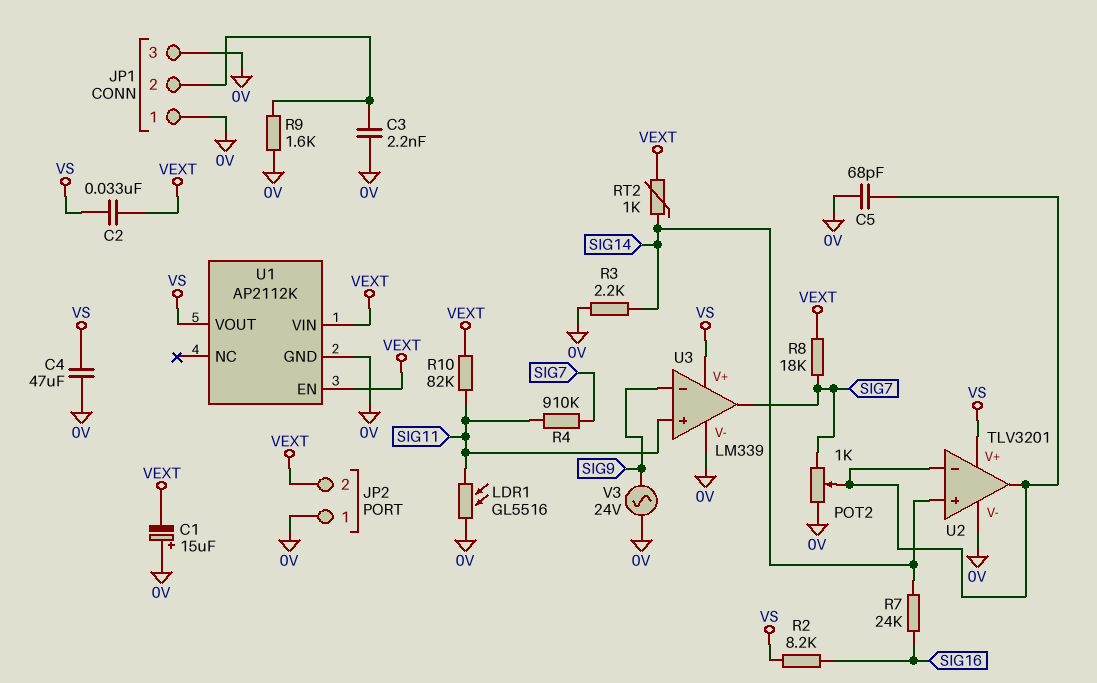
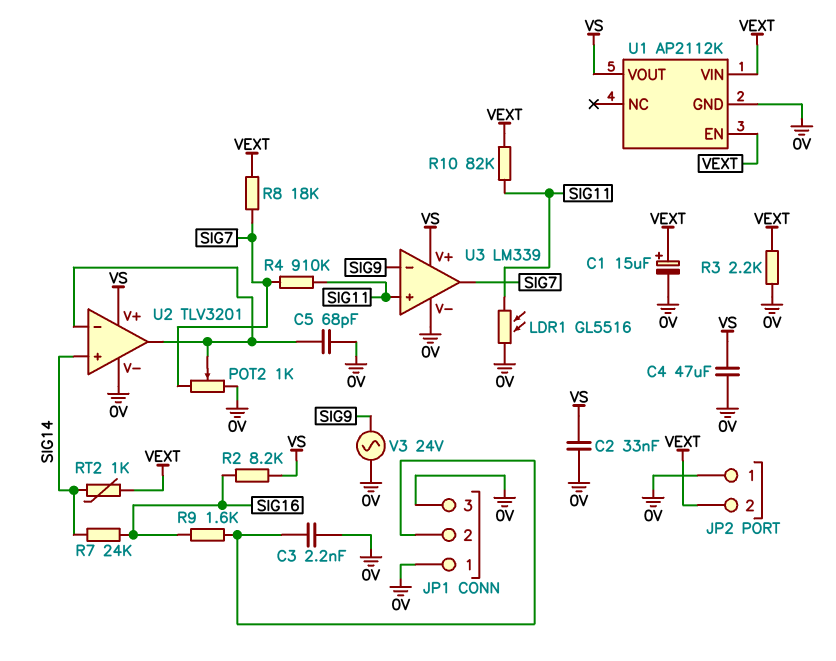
C1: 15uF (plus 0V, minus VEXT) -> 15uF (plus VEXT, minus 0V)
C2: 33nF (VEXT, VS) -> 33nF (0V, VS)
R3: 2.2k (0V, SIG14) -> 2.2k (0V, VEXT)
R9: 1.6k (0V, JP1/2) -> 1.6k (JP1/2, SIG16)

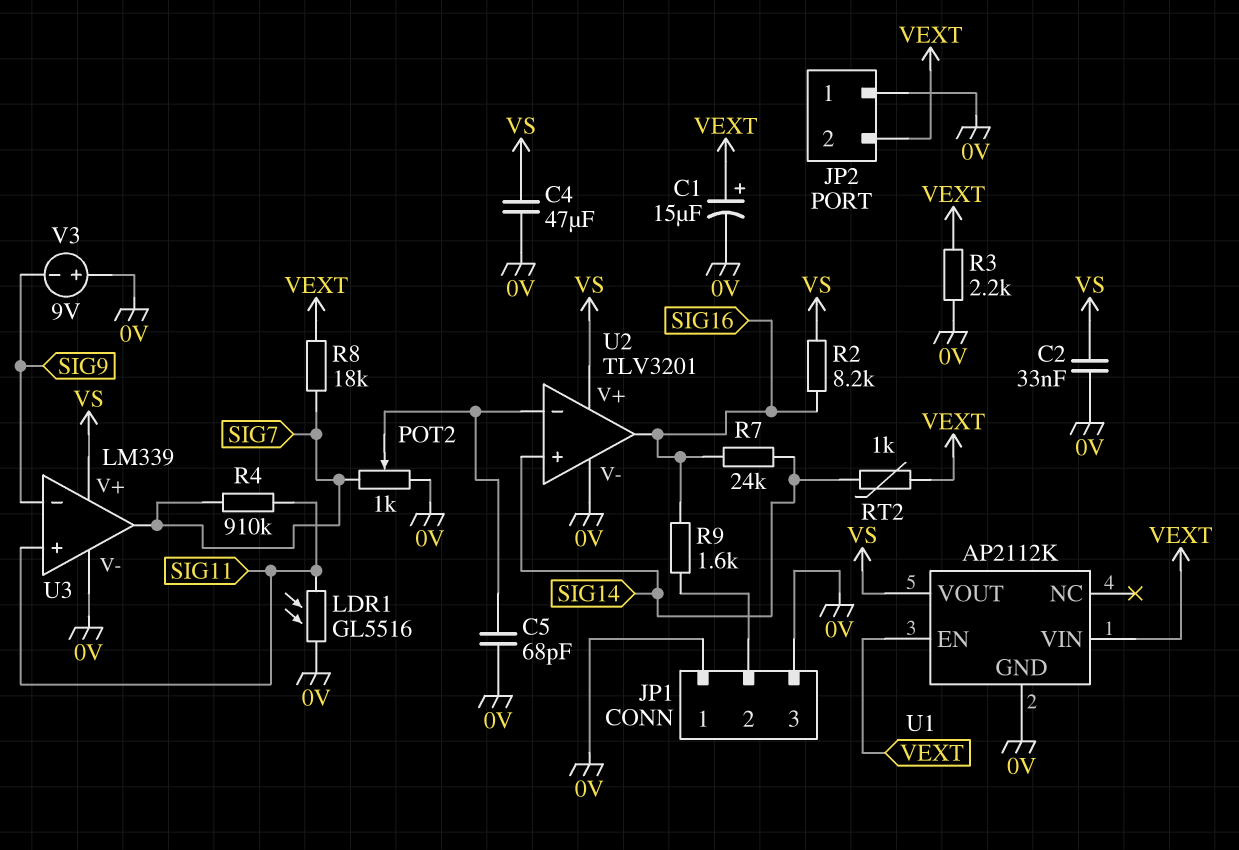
C3: 2.2nF (0V, JP1/2) -> none
R10: 82k (SIG11, VEXT) -> none
U2 pin out: U2/in- -> SIG16
V3: AC 24V (0V, SIG9) -> 9V (plus 0V, minus SIG9)

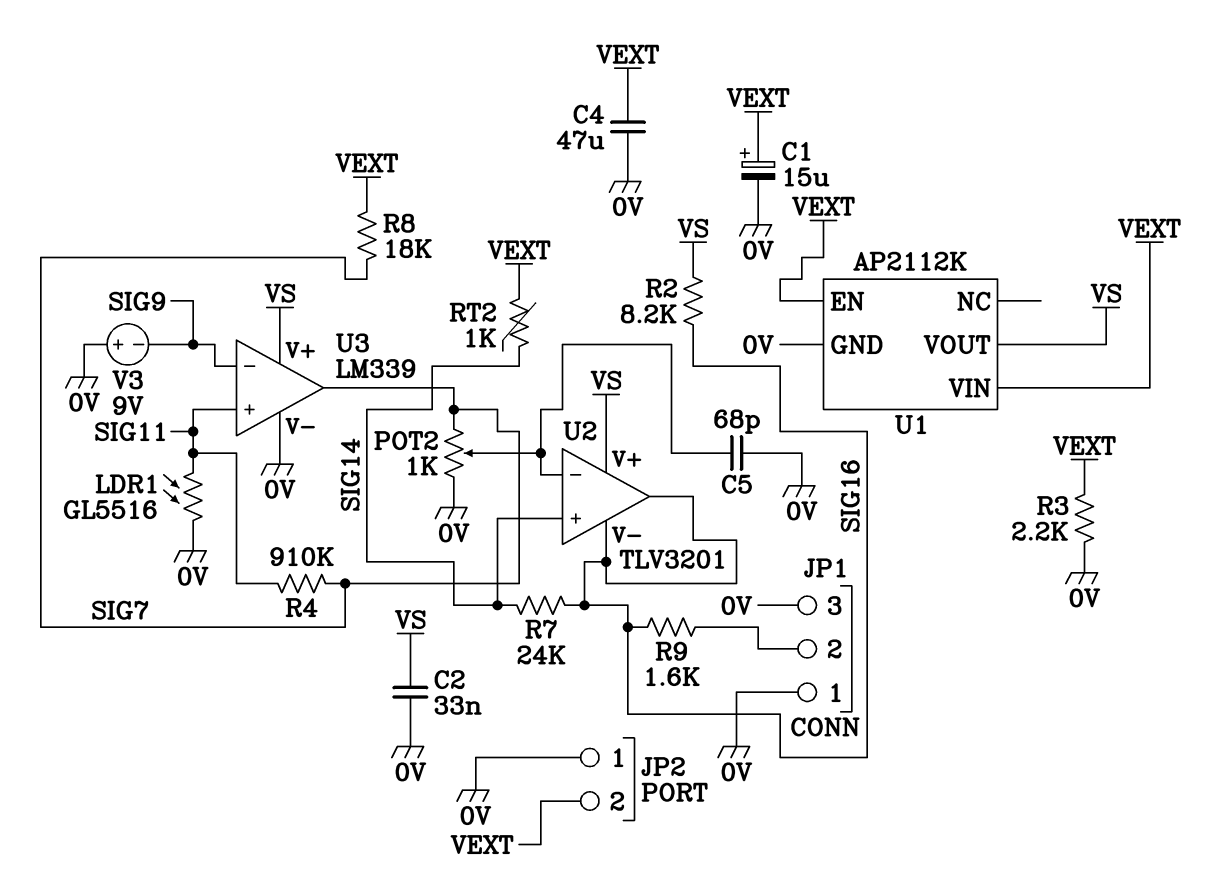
C4: 47uF (0V, VS) -> 47uF (0V, VEXT)
U2 pin V-: 0V -> SIG16

